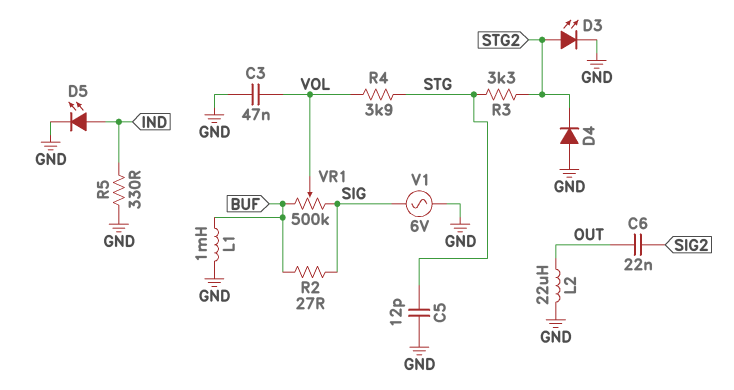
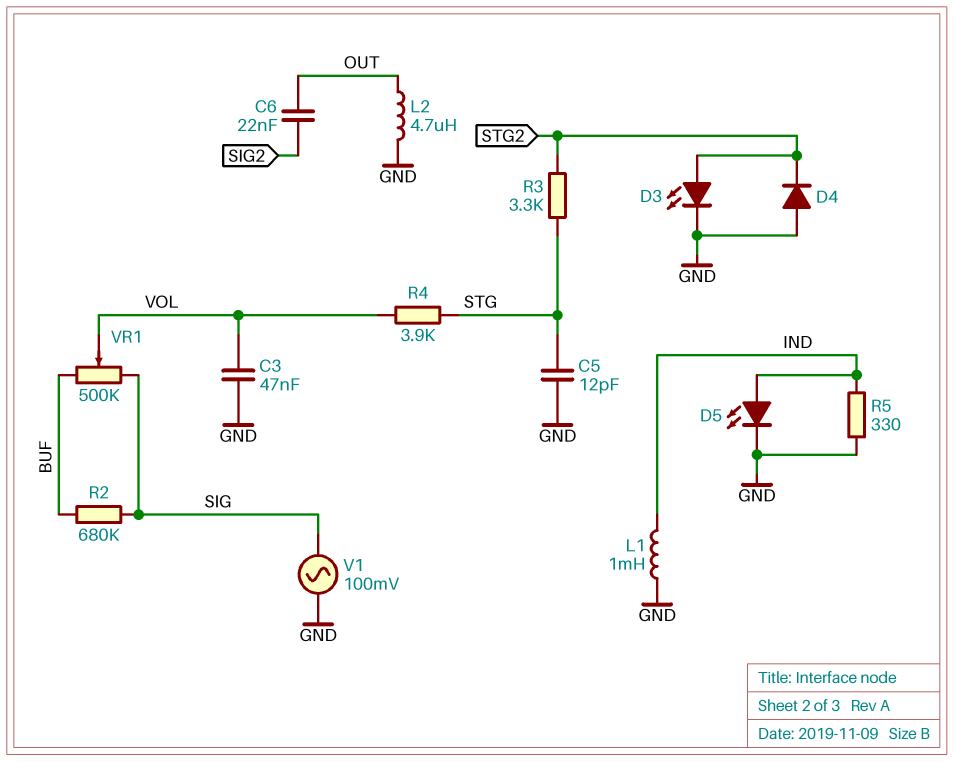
L1: 1mH (BUF, GND) -> 1mH (GND, IND)
L2: 22uH (GND, OUT) -> 4.7uH (GND, OUT)
R2: 27 (BUF, SIG) -> 680k (BUF, SIG)
V1: AC 6V (GND, SIG) -> AC 100mV (GND, SIG)

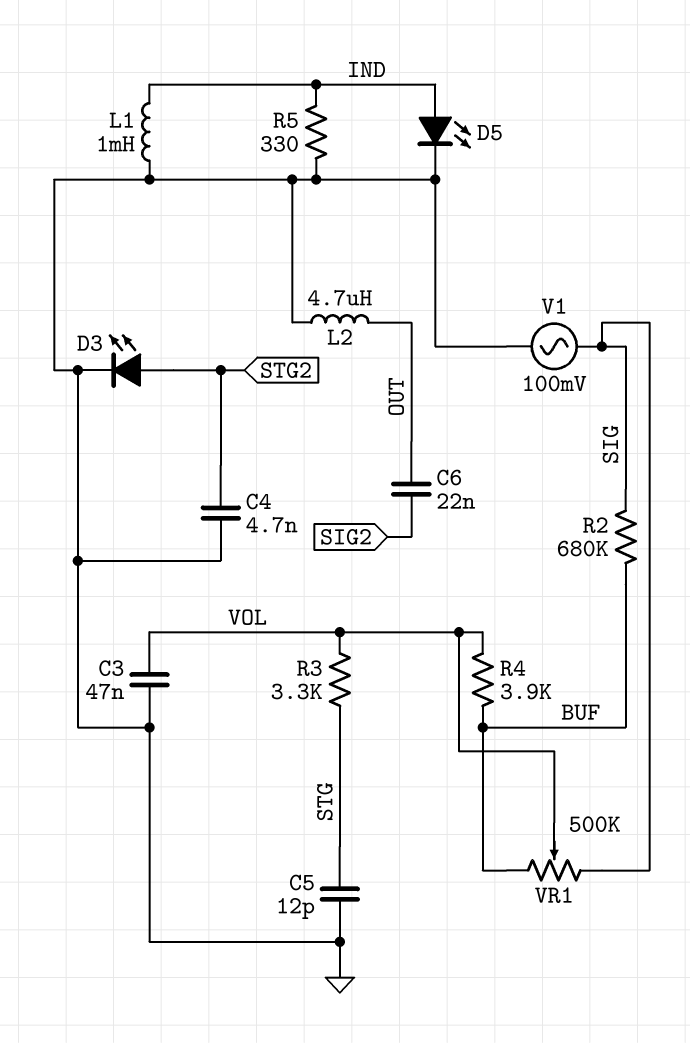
C4: none -> 4.7nF (GND, STG2)
D4: diode (A GND, K STG2) -> none
R3: 3.3k (STG, STG2) -> 3.3k (STG, VOL)
R4: 3.9k (STG, VOL) -> 3.9k (BUF, VOL)

